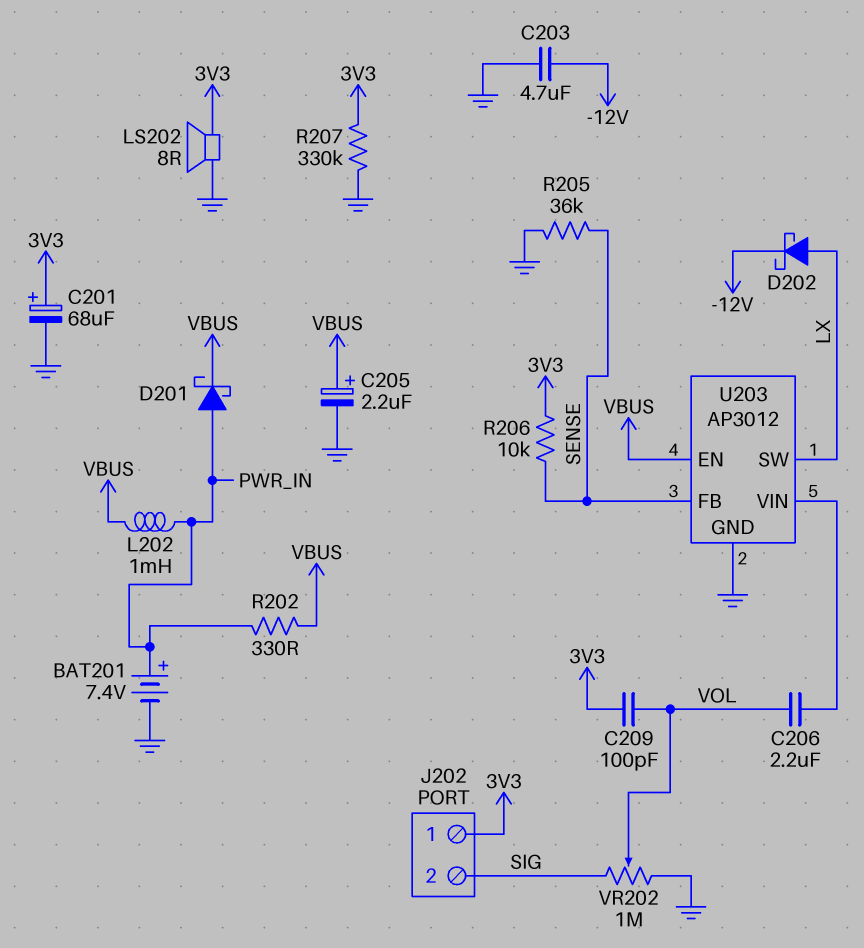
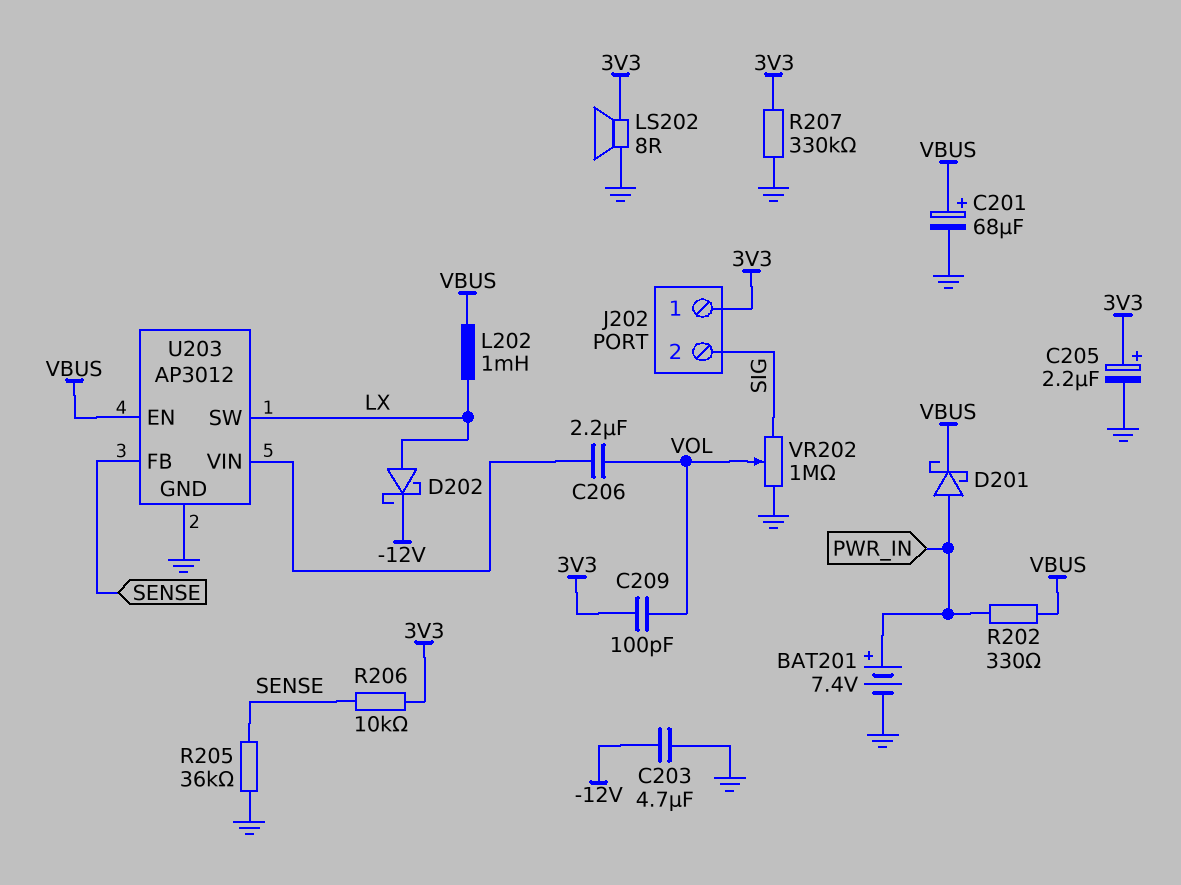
C201: 68uF (plus 3V3, minus GND) -> 68uF (plus VBUS, minus GND)
C205: 2.2uF (plus VBUS, minus GND) -> 2.2uF (plus 3V3, minus GND)
L202: 1mH (PWR_IN, VBUS) -> 1mH (LX, VBUS)

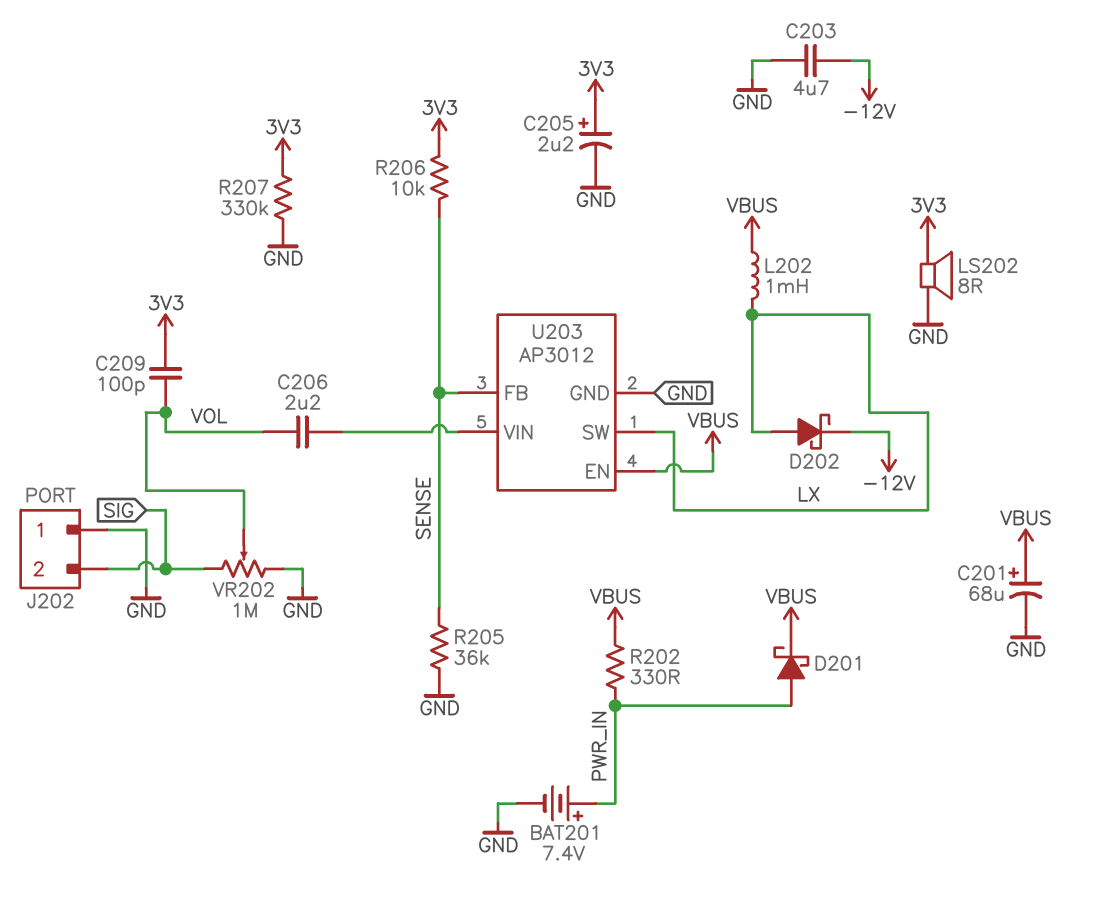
J202 pin 1: 3V3 -> GND

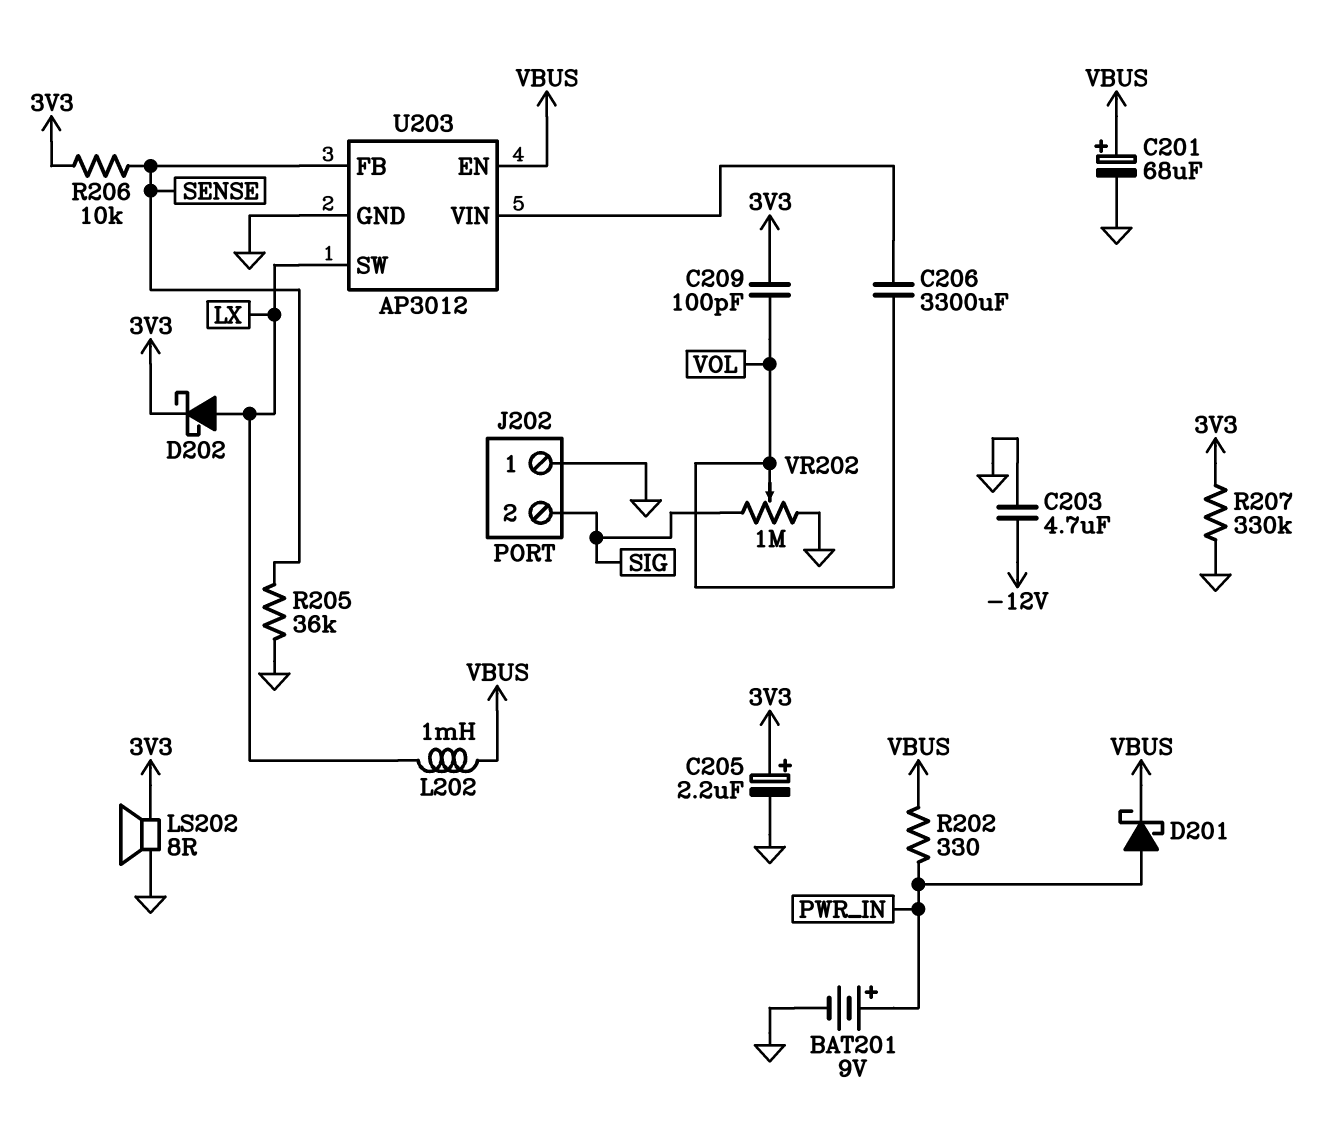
BAT201: 7.4V (plus PWR_IN, minus GND) -> 9V (plus PWR_IN, minus GND)
C206: 2.2uF (U203/VIN, VOL) -> 3300uF (U203/VIN, VOL)
D202: schottky (A LX, K -12V) -> schottky (A LX, K 3V3)

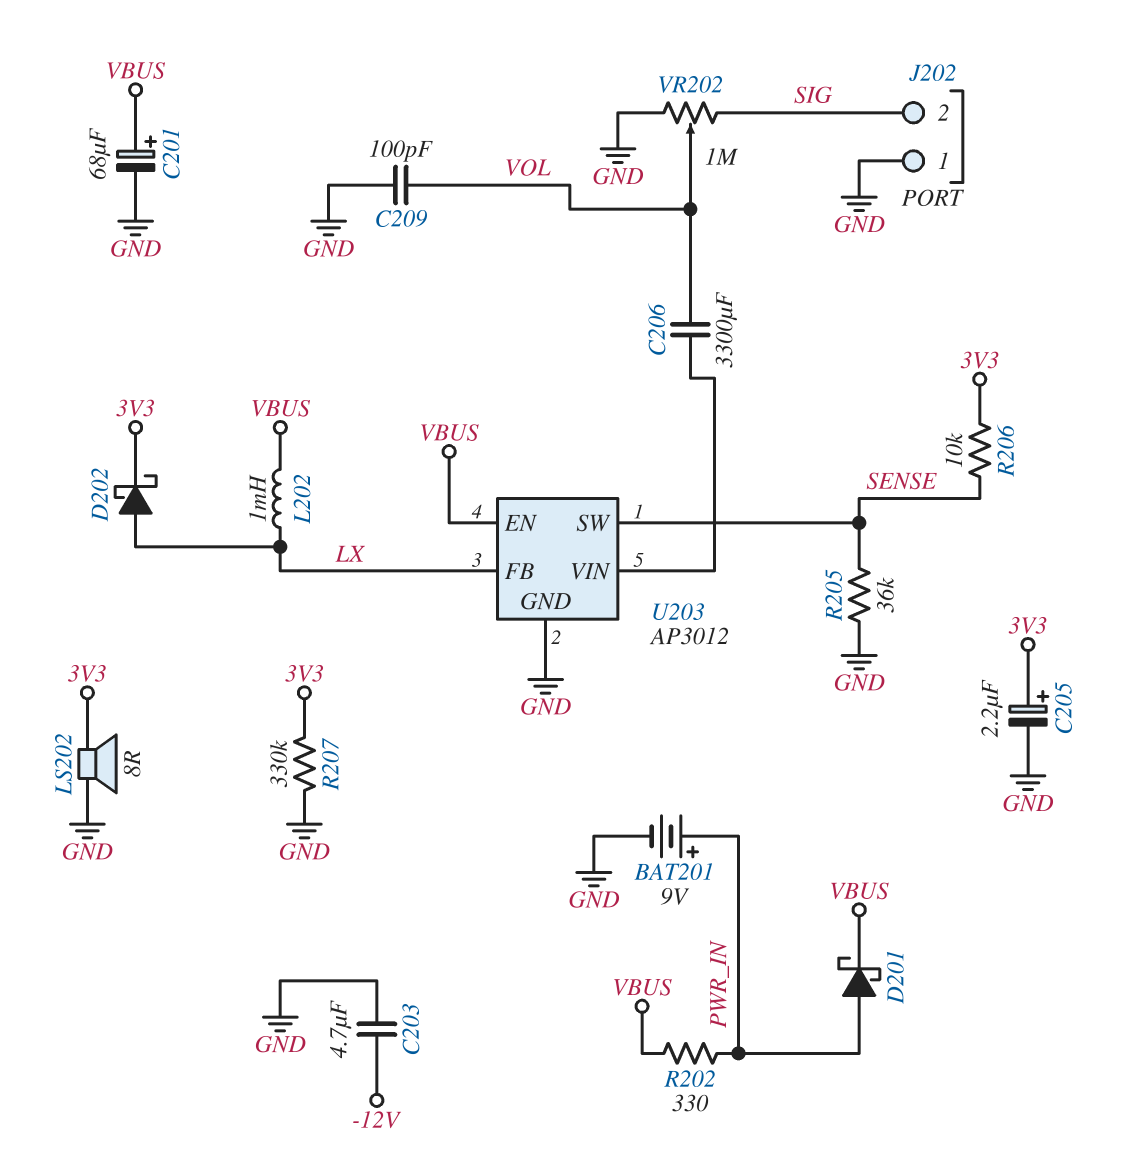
C209: 100pF (3V3, VOL) -> 100pF (GND, VOL)
U203 pin FB: SENSE -> LX
U203 pin SW: LX -> SENSE

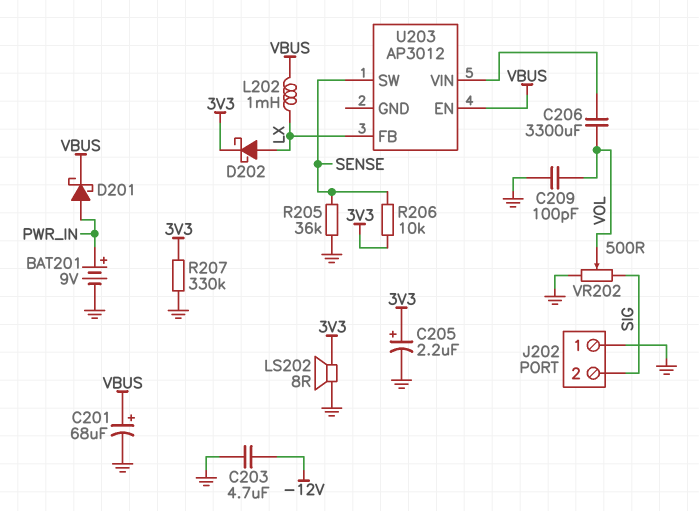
R202: 330 (PWR_IN, VBUS) -> none
U203 pin GND: GND -> none
VR202: 1M (GND, SIG, wiper VOL) -> 500 (GND, SIG, wiper VOL)

